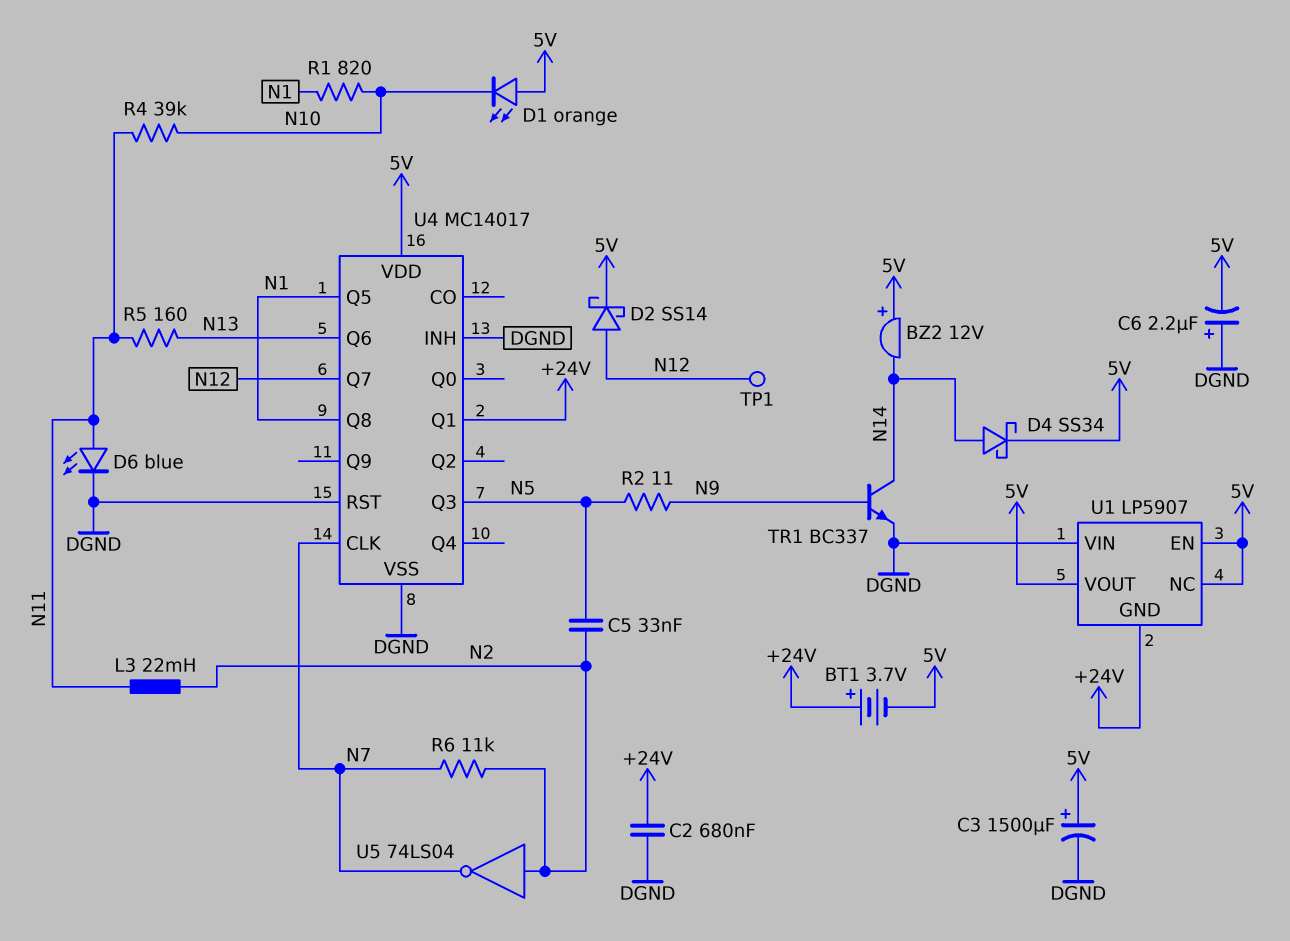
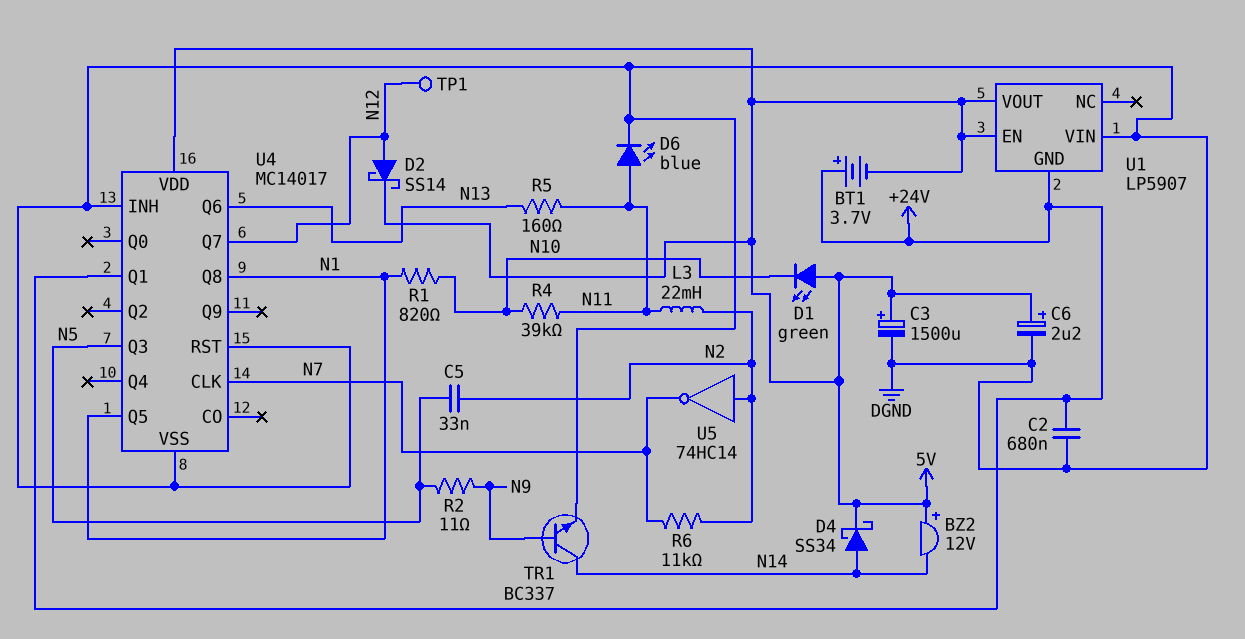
C6: 2.2uF (plus DGND, minus 5V) -> 2.2uF (plus 5V, minus DGND)
D1: LED orange (A 5V, K N10) -> LED green (A 5V, K N10)
U1 pin NC: 5V -> none
U5: NOT 74LS04 (in N2, out N7) -> NOT 74HC14 (in N2, out N7)

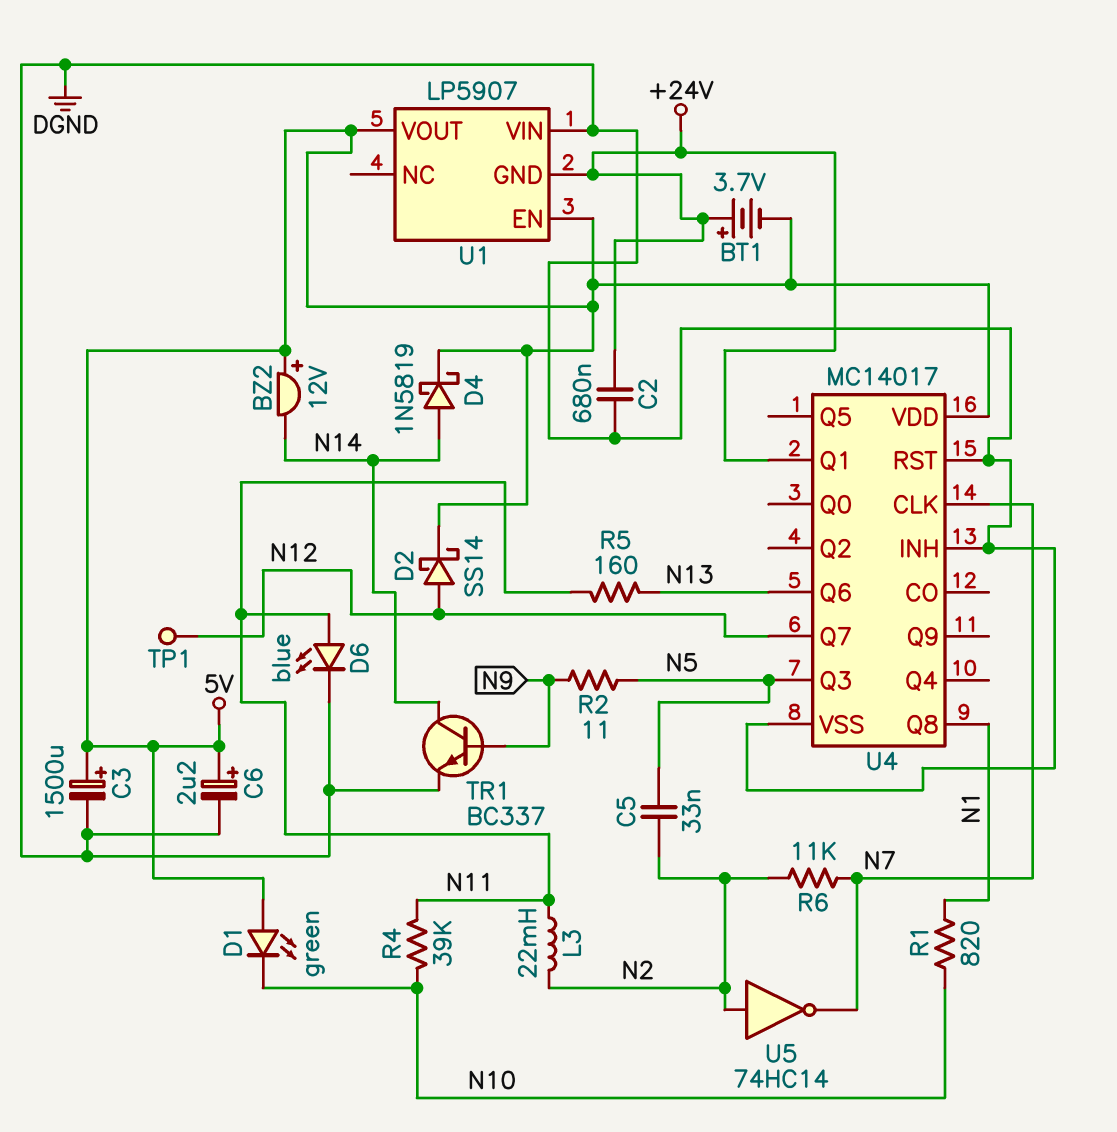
D4: schottky SS34 (A N14, K 5V) -> schottky 1N5819 (A N14, K 5V)
U4 pin Q5: N1 -> none

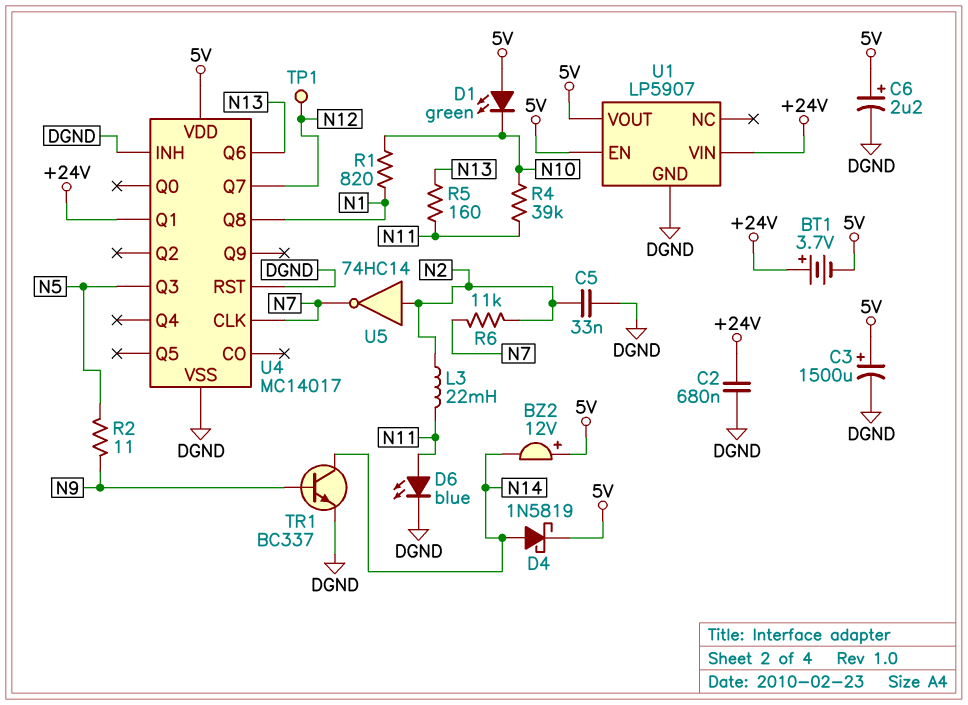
C5: 33nF (N2, N5) -> 33nF (DGND, N2)
D2: schottky SS14 (A N12, K 5V) -> none
U1 pin GND: +24V -> DGND
U1 pin VIN: DGND -> +24V

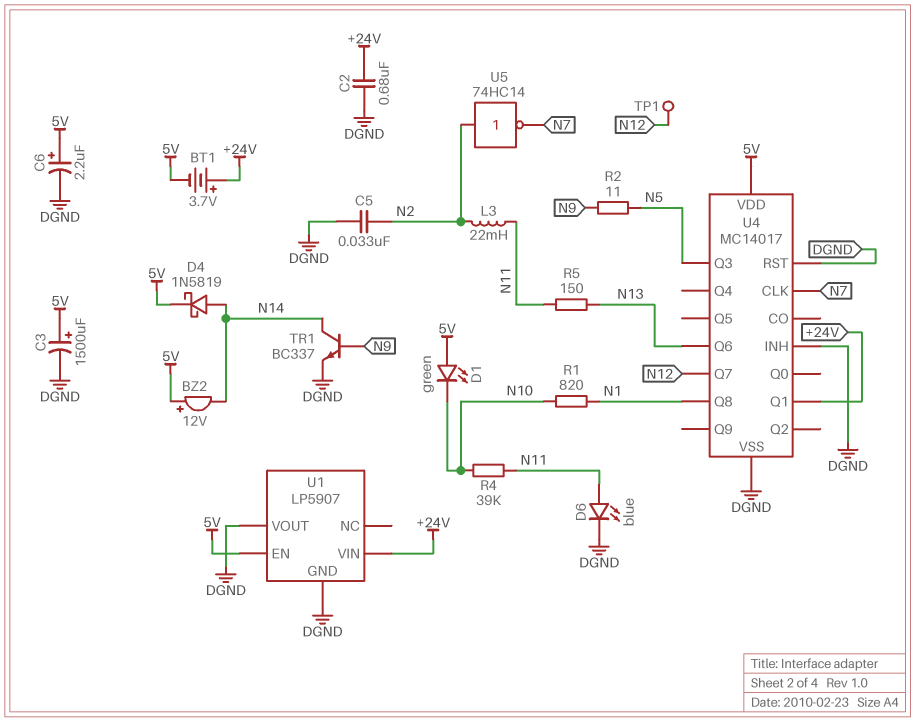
R5: 160 (N11, N13) -> 150 (N11, N13)
R6: 11k (N2, N7) -> none
U1 pin VOUT: 5V -> DGND

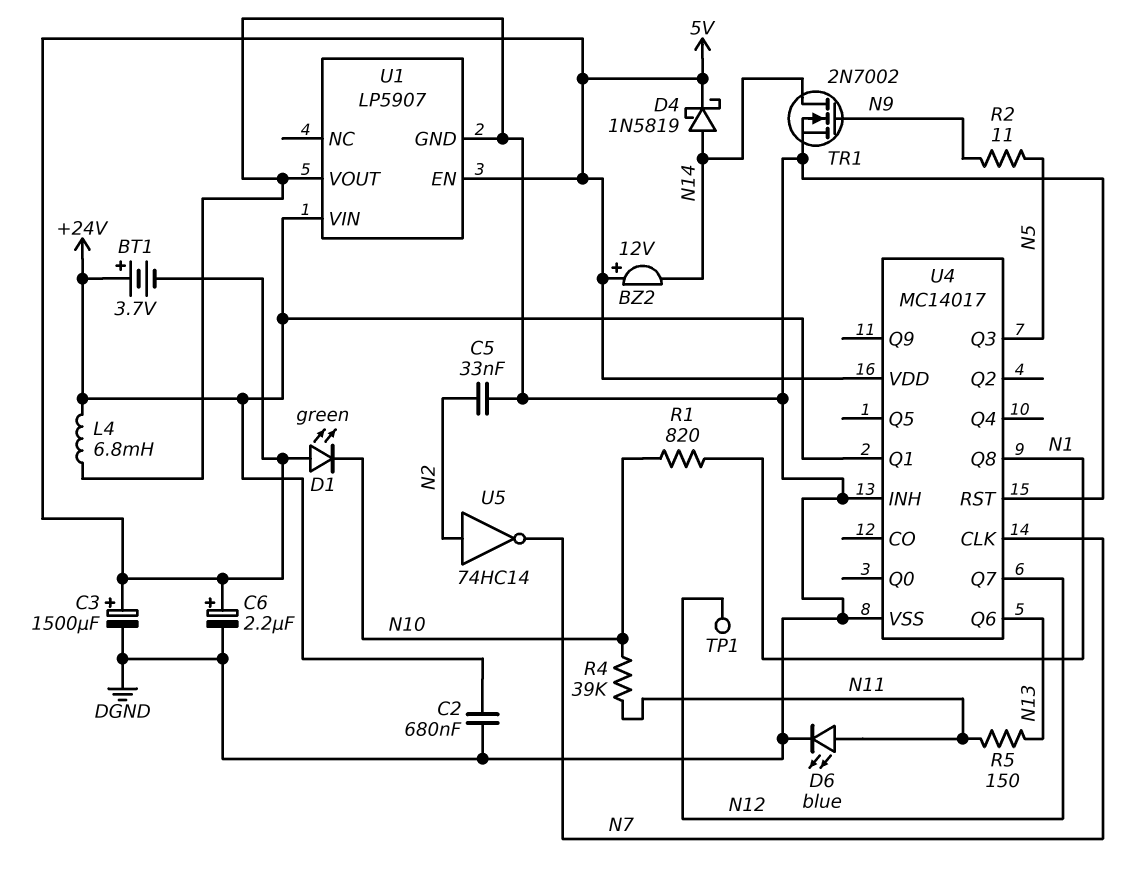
L3: 22mH (N2, N11) -> none
L4: none -> 6.8mH (+24V, DGND)
TR1: NPN BC337 (B N9, C N14, E DGND) -> NMOS 2N7002 (G N9, D N14, S DGND)

